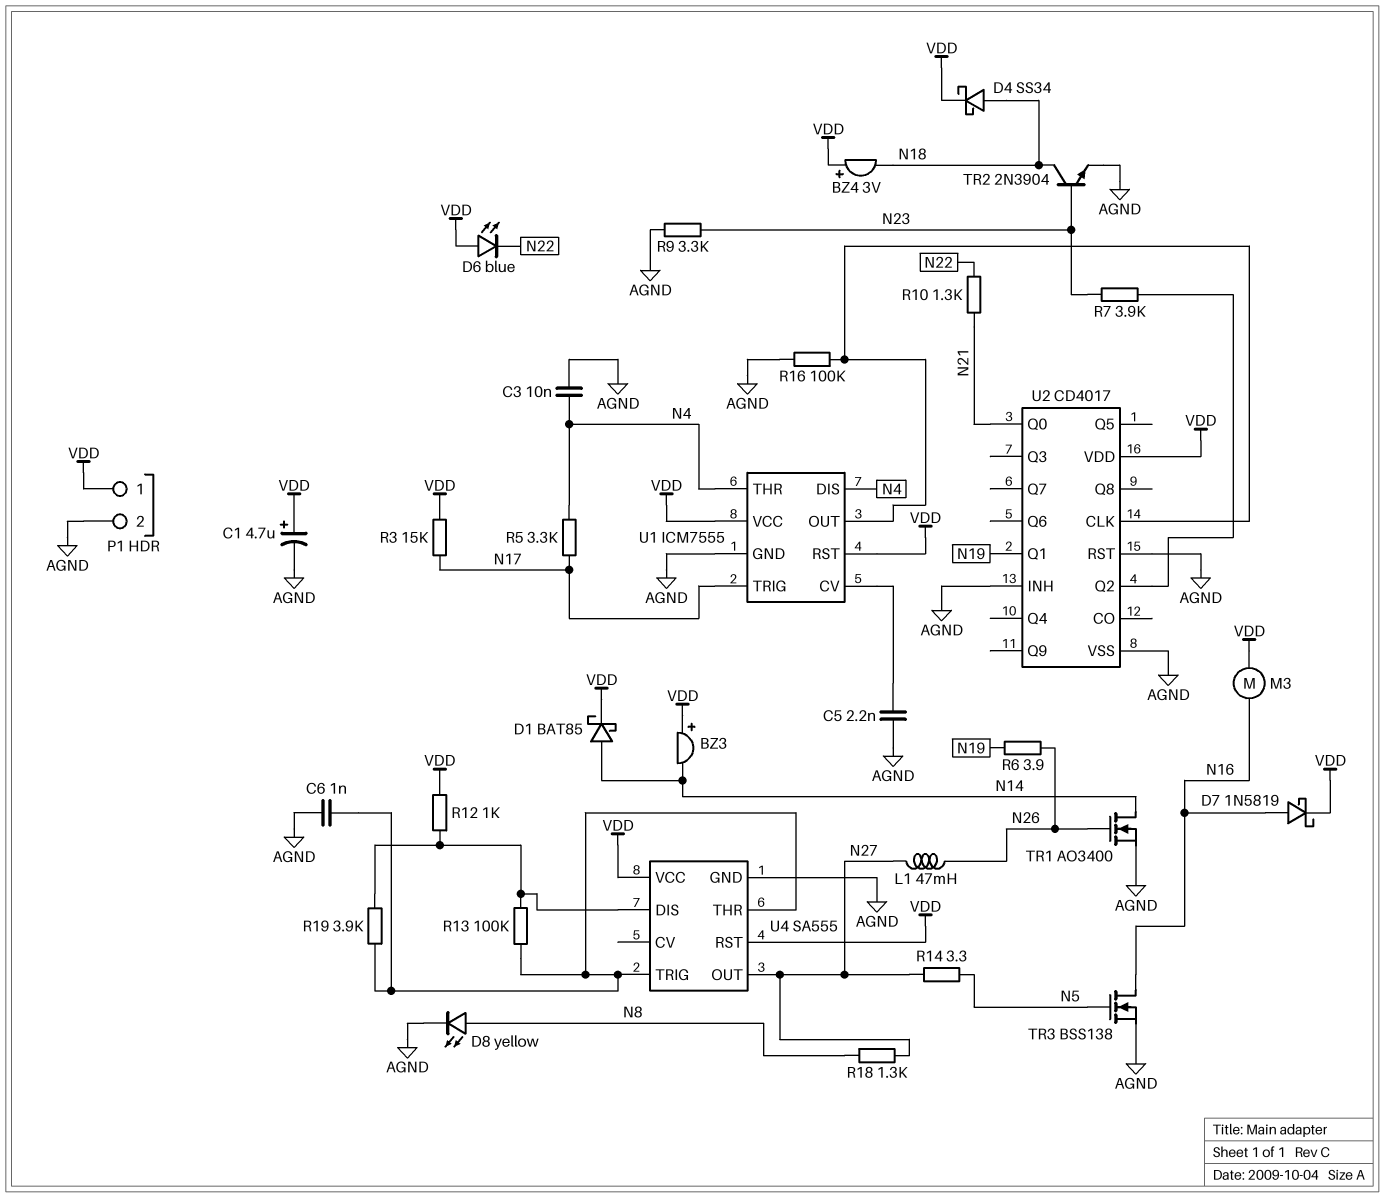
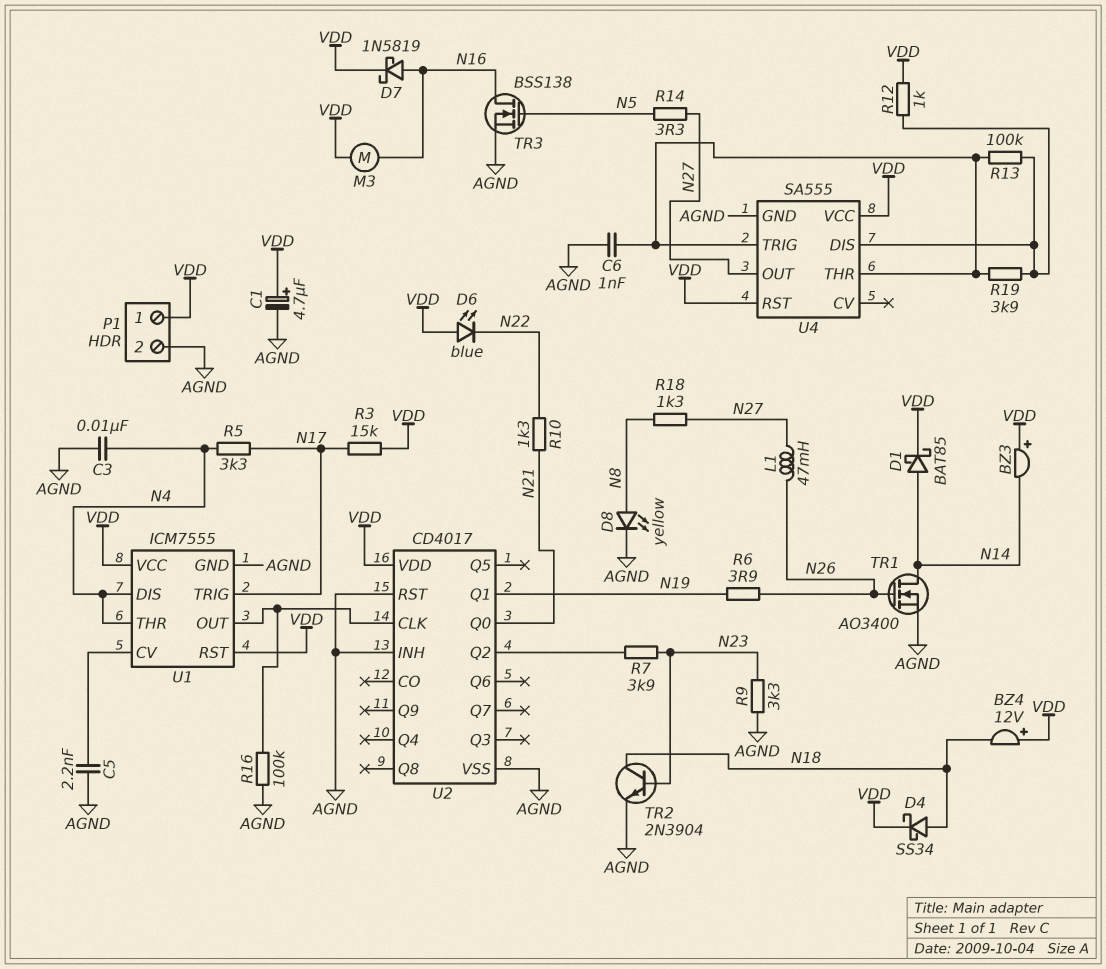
BZ4: buzzer 3V (plus VDD, minus N18) -> buzzer 12V (plus VDD, minus N18)

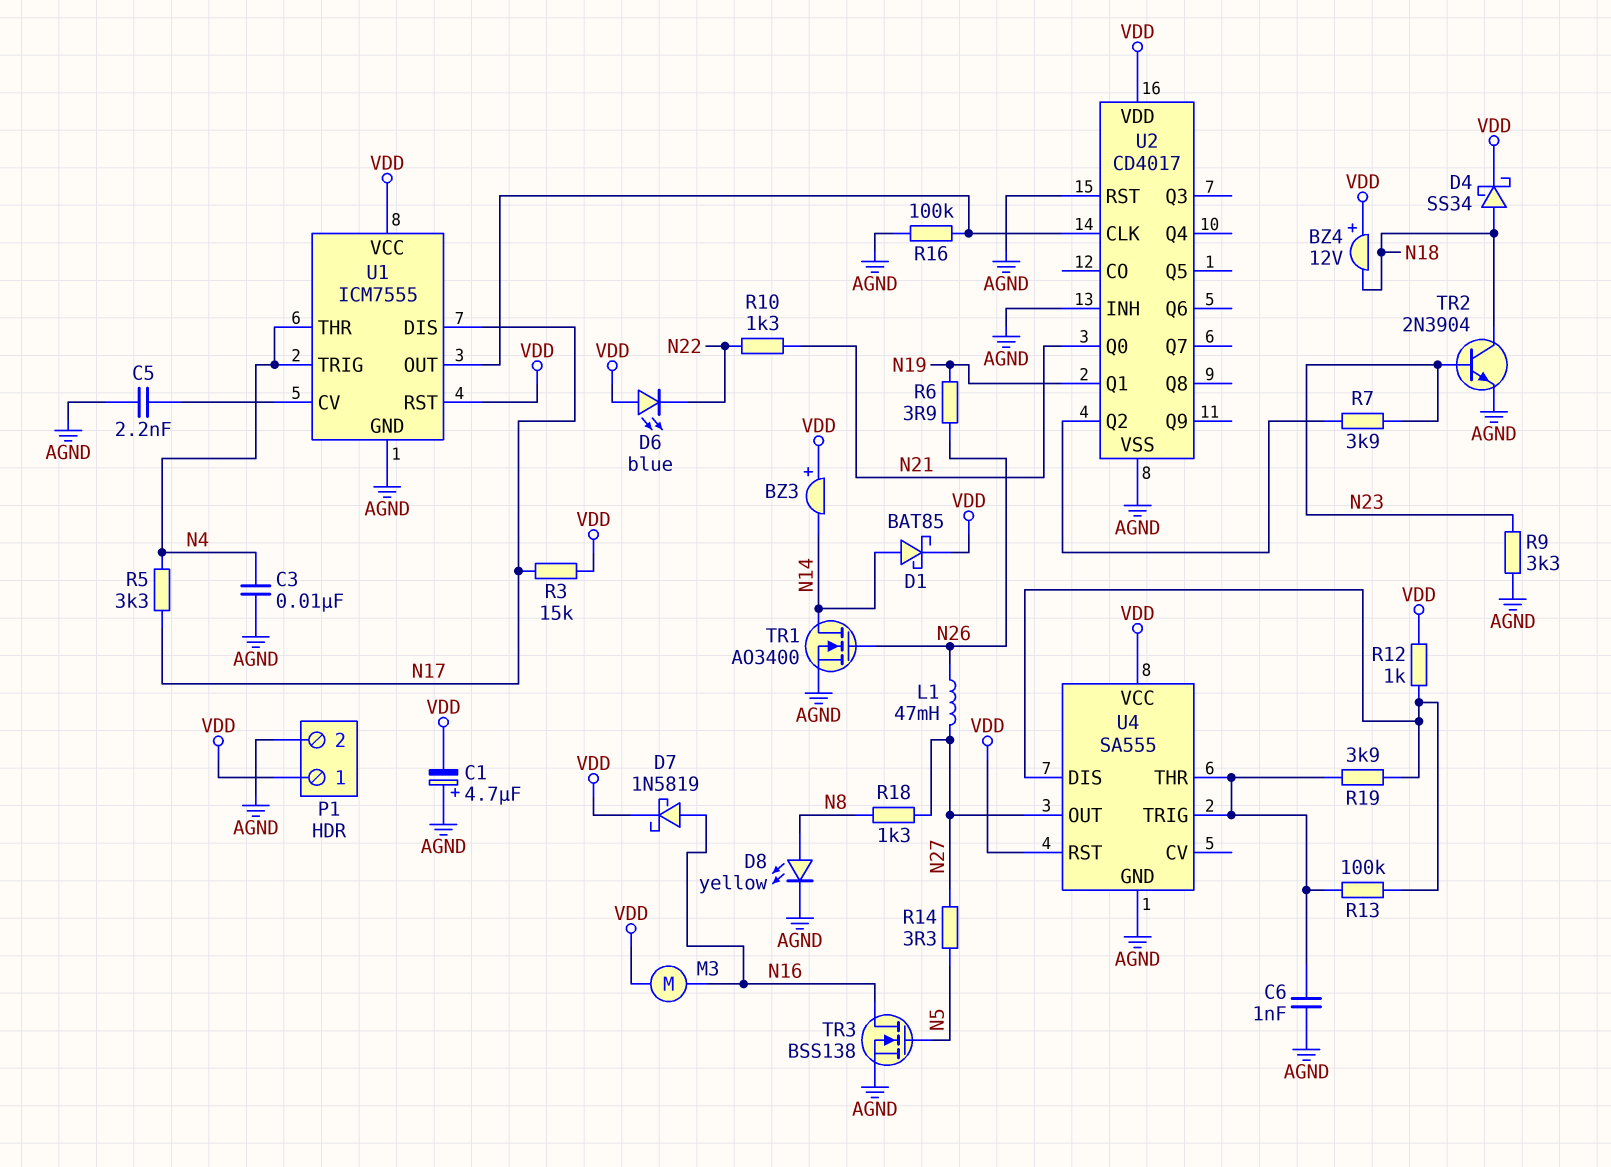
C1: 4.7uF (plus VDD, minus AGND) -> 4.7uF (plus AGND, minus VDD)
U1 pin DIS: N4 -> N17
U1 pin TRIG: N17 -> N4

